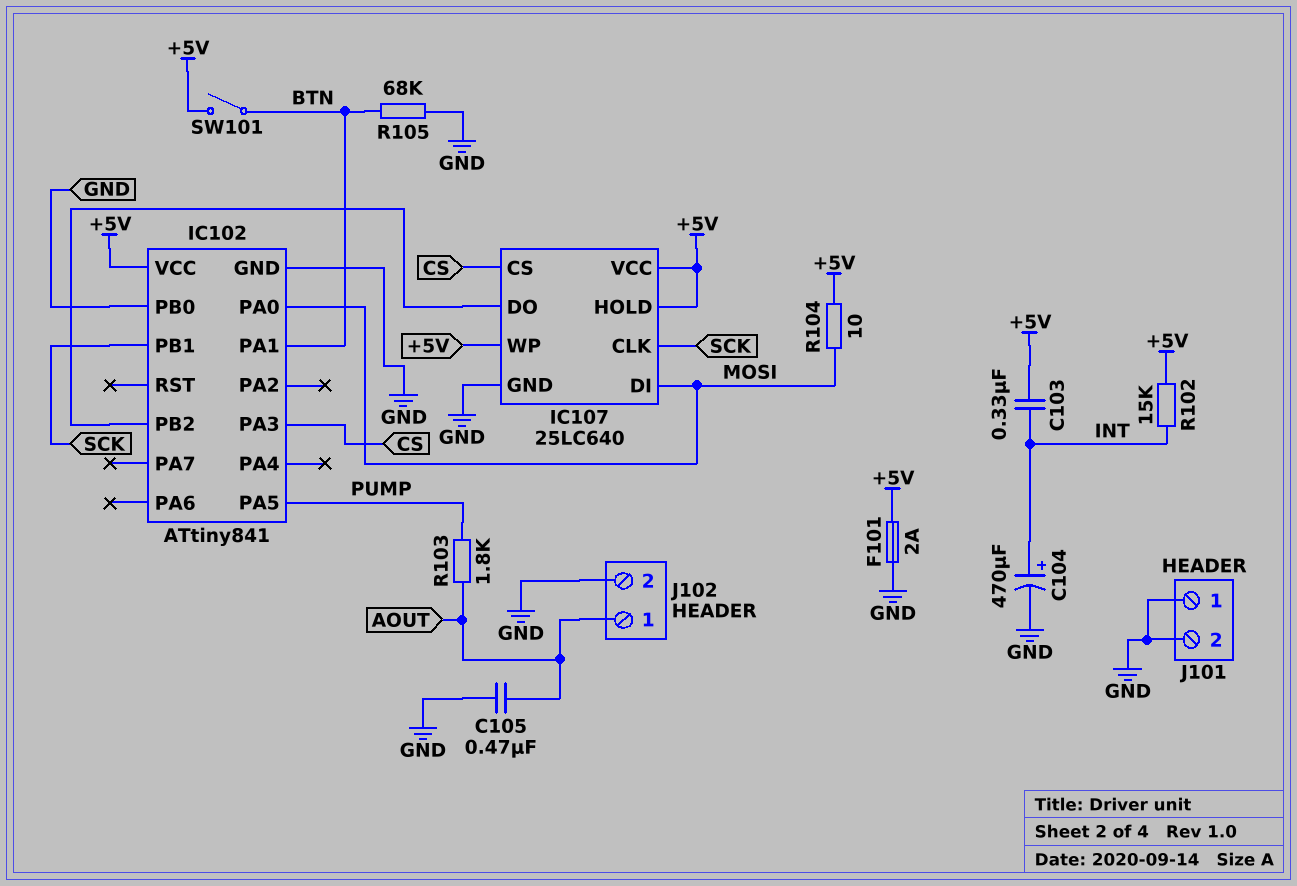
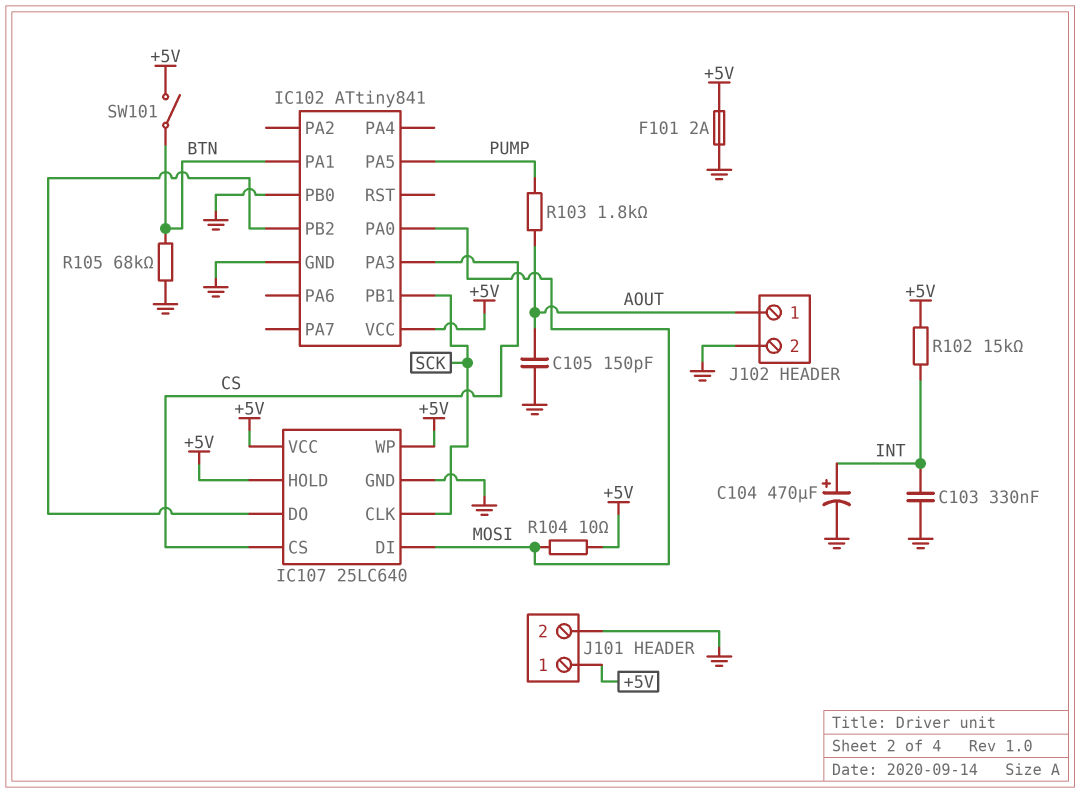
C103: 330nF (+5V, INT) -> 330nF (GND, INT)
C105: 470nF (AOUT, GND) -> 150pF (AOUT, GND)
J101 pin 1: GND -> +5V

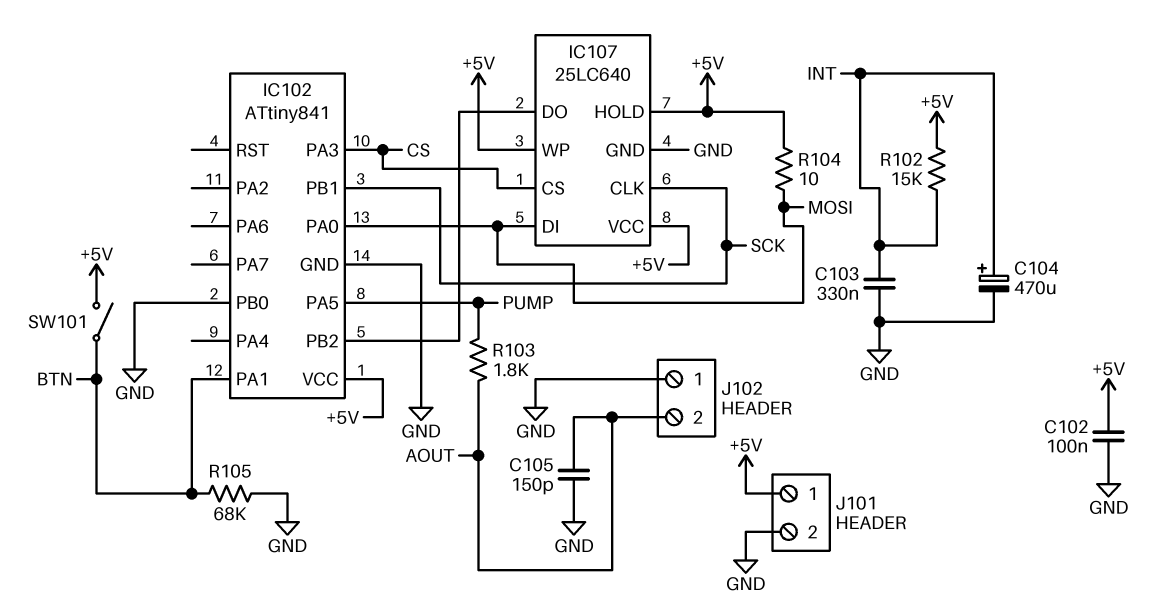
C102: none -> 100nF (+5V, GND)
F101: 2A (+5V, GND) -> none
J102 pin 1: AOUT -> GND
J102 pin 2: GND -> AOUT

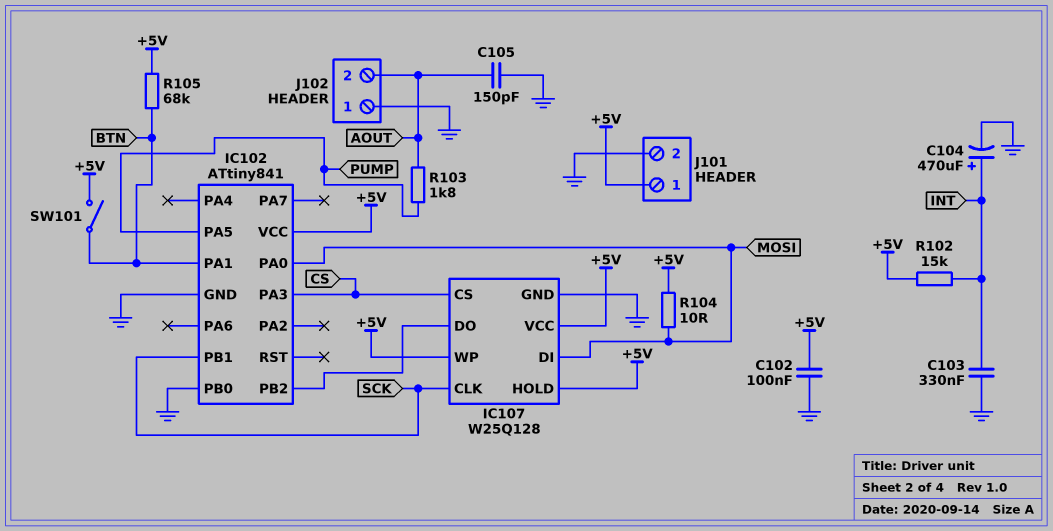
IC107: 25LC640 -> W25Q128
R105: 68k (BTN, GND) -> 68k (+5V, BTN)

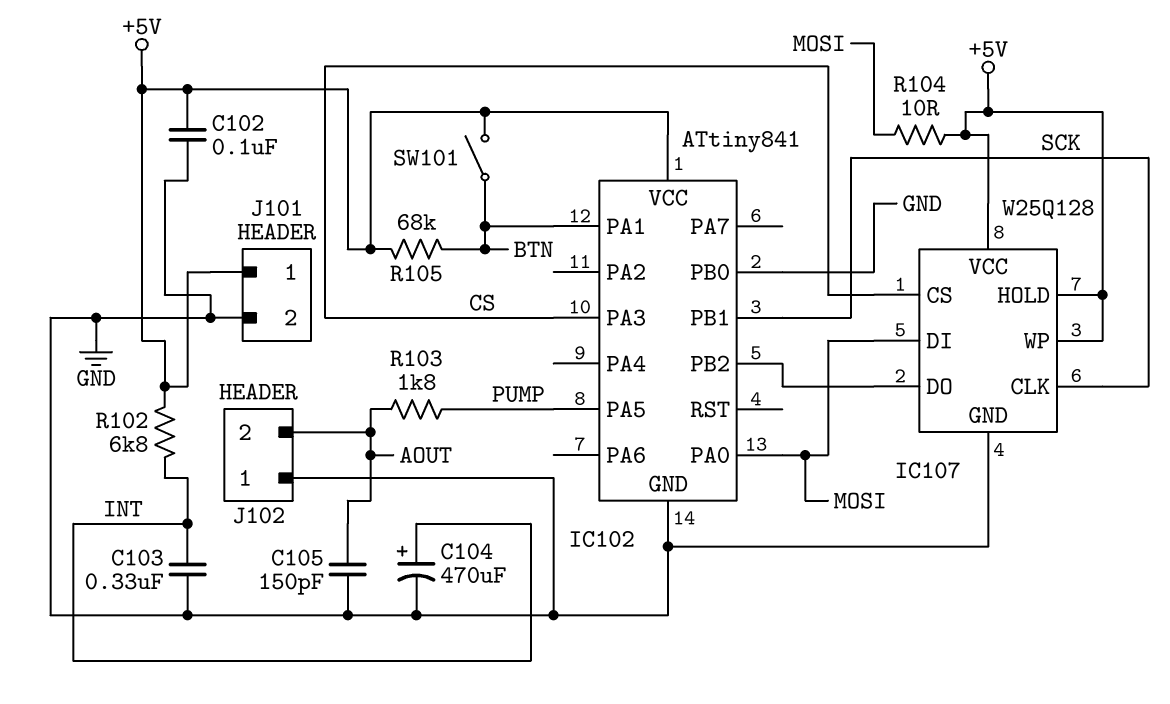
R102: 15k (+5V, INT) -> 6.8k (+5V, INT)

